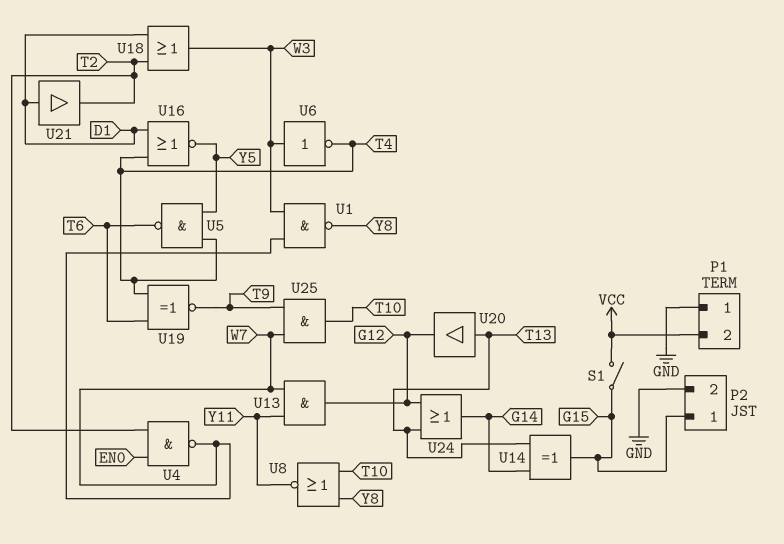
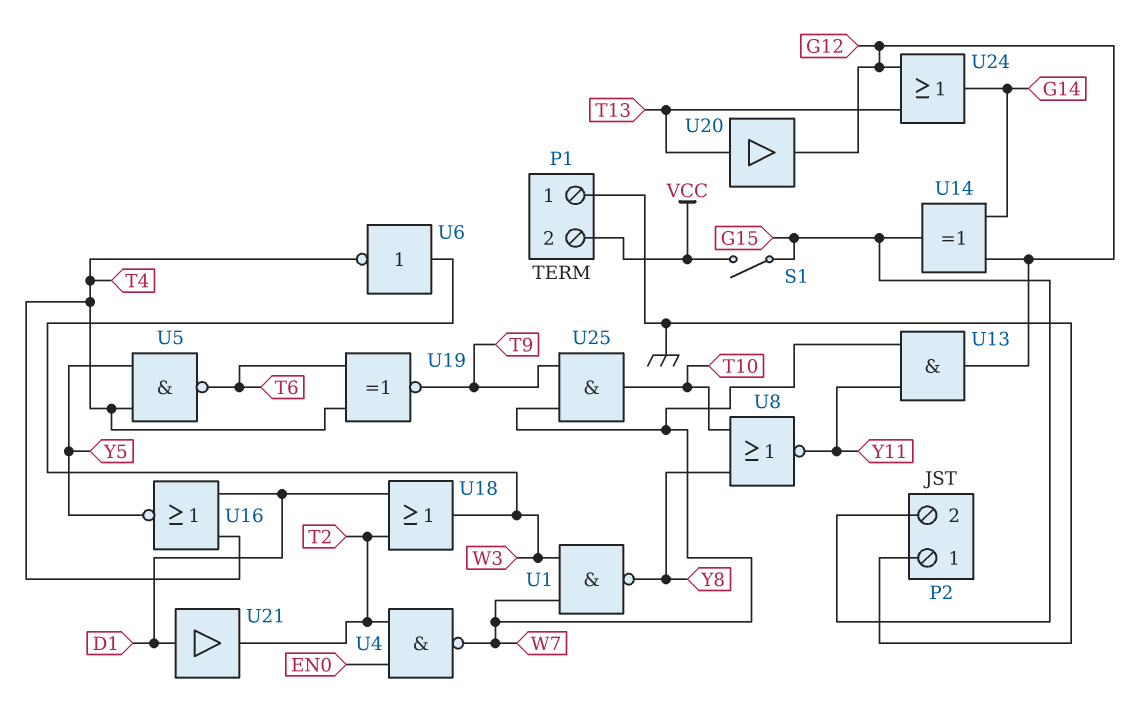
P2 pin 1: G15 -> GND
P2 pin 2: GND -> G15
U14: XOR (in G14, in T13, out G15) -> XOR (in G12, in G14, out G15)

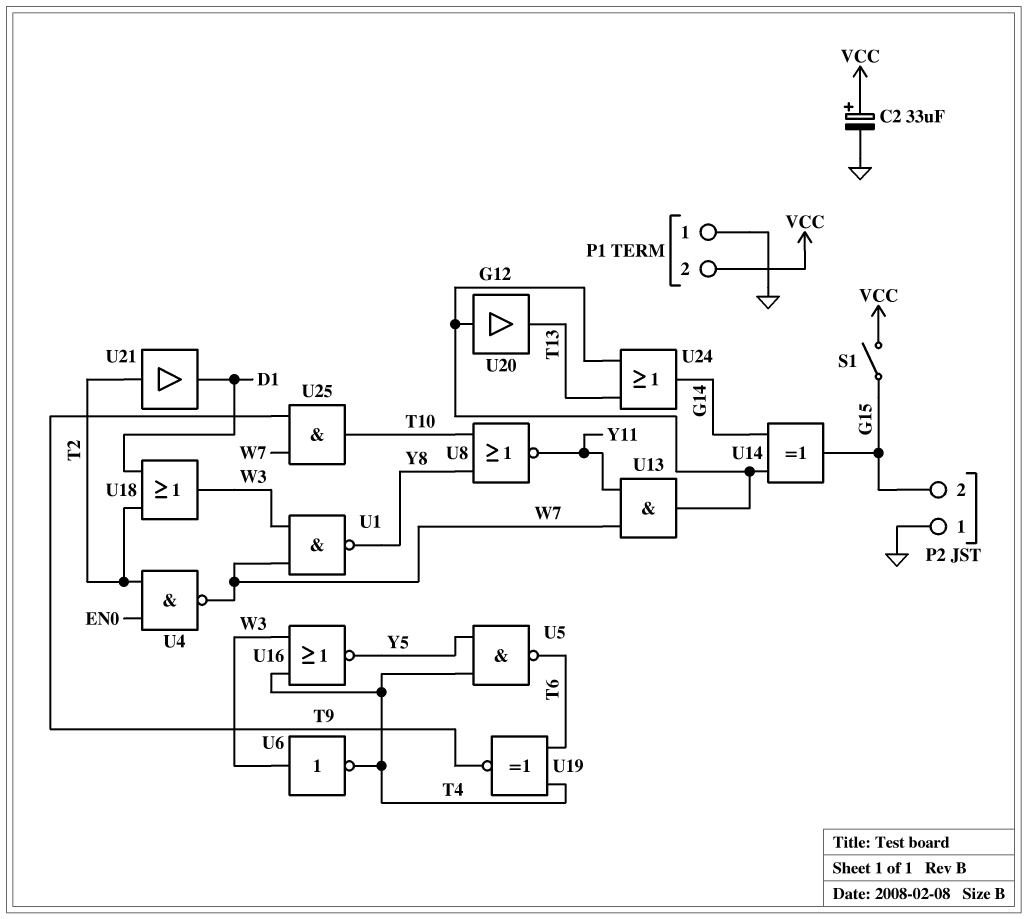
C2: none -> 33uF (plus VCC, minus GND)
U16: NOR (in D1, in T4, out Y5) -> NOR (in T4, in W3, out Y5)
U20: buffer (in T13, out G12) -> buffer (in G12, out T13)
U21: buffer (in D1, out T2) -> buffer (in T2, out D1)

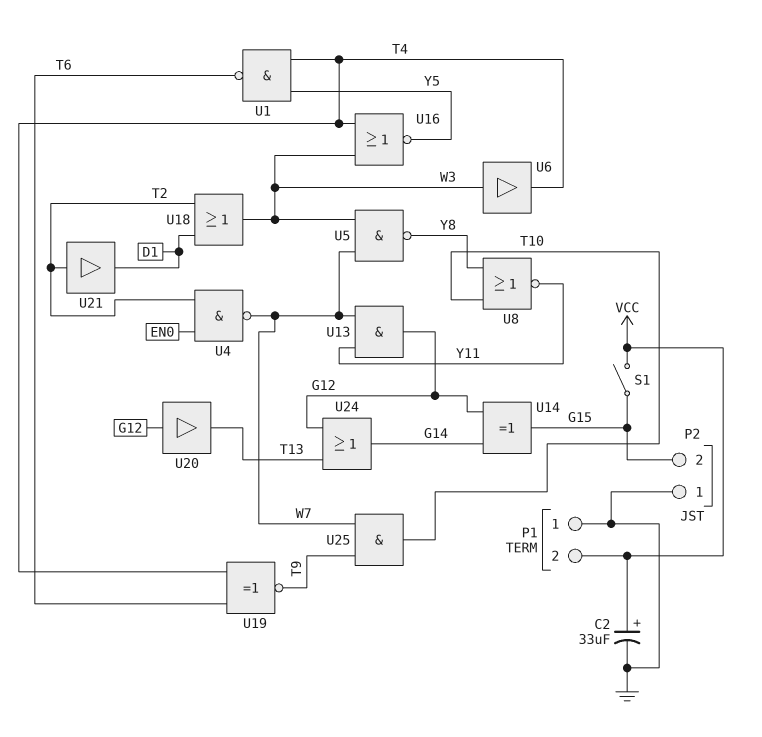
U1: NAND (in W3, in W7, out Y8) -> NAND (in T4, in Y5, out T6)
U5: NAND (in T4, in Y5, out T6) -> NAND (in W3, in W7, out Y8)
U6: NOT (in W3, out T4) -> buffer (in W3, out T4)

